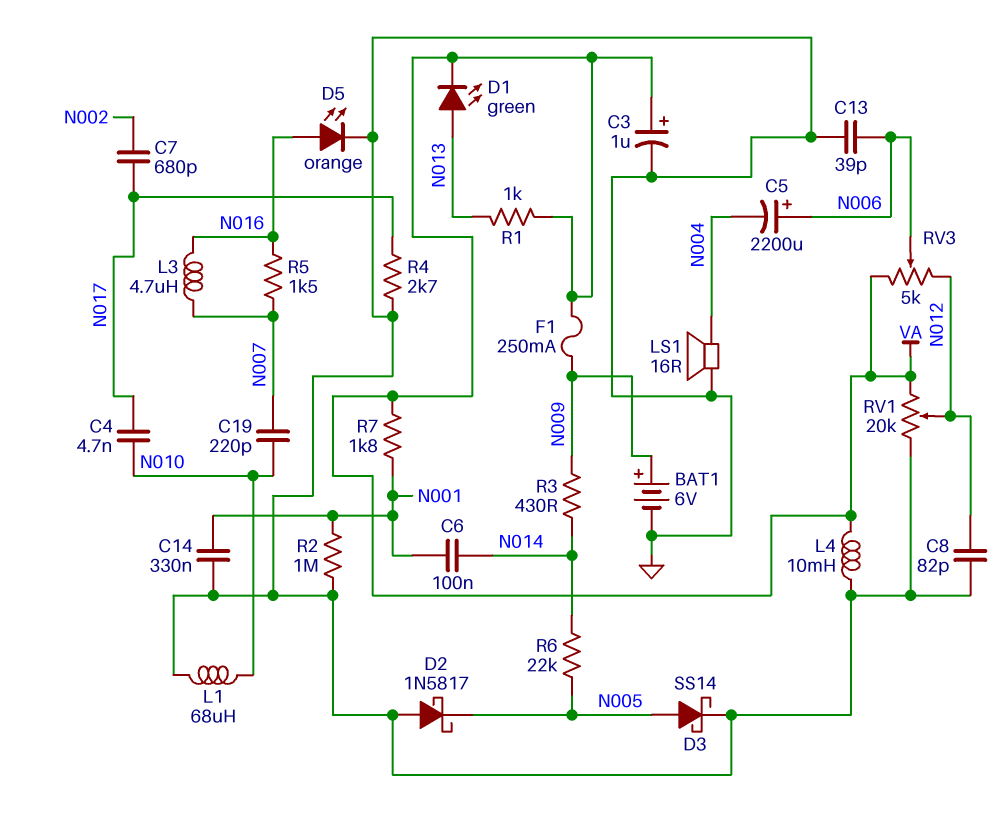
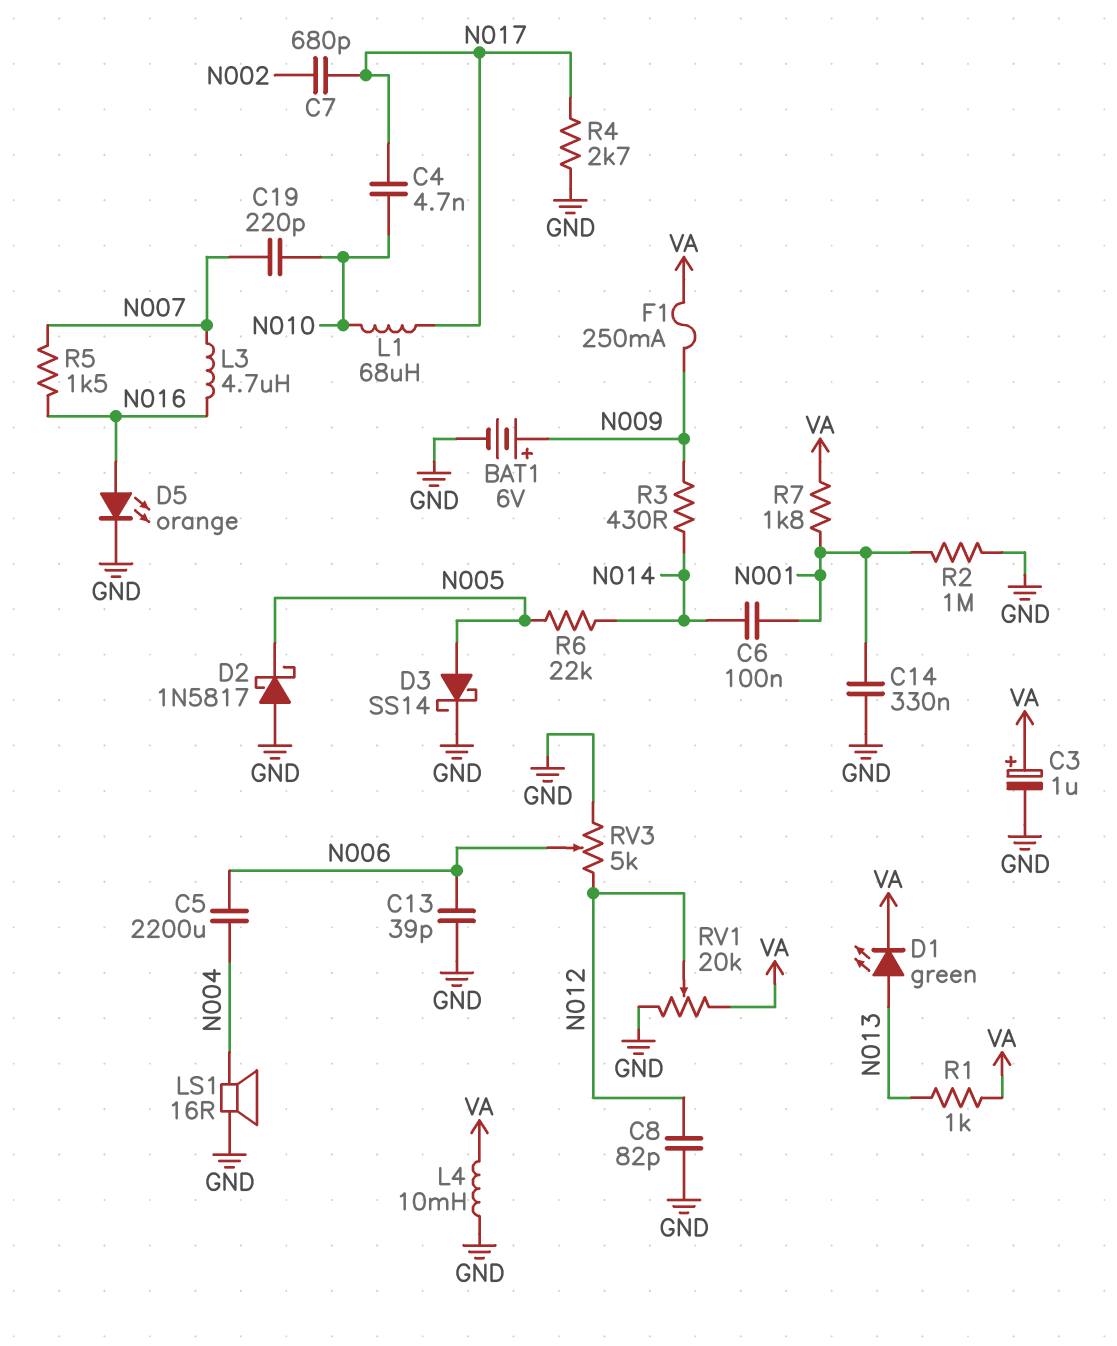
C5: 2200uF (plus N006, minus N004) -> 2200uF (N004, N006)
L1: 68uH (GND, N010) -> 68uH (N010, N017)
RV3: 5k (N012, VA, wiper N006) -> 5k (GND, N012, wiper N006)

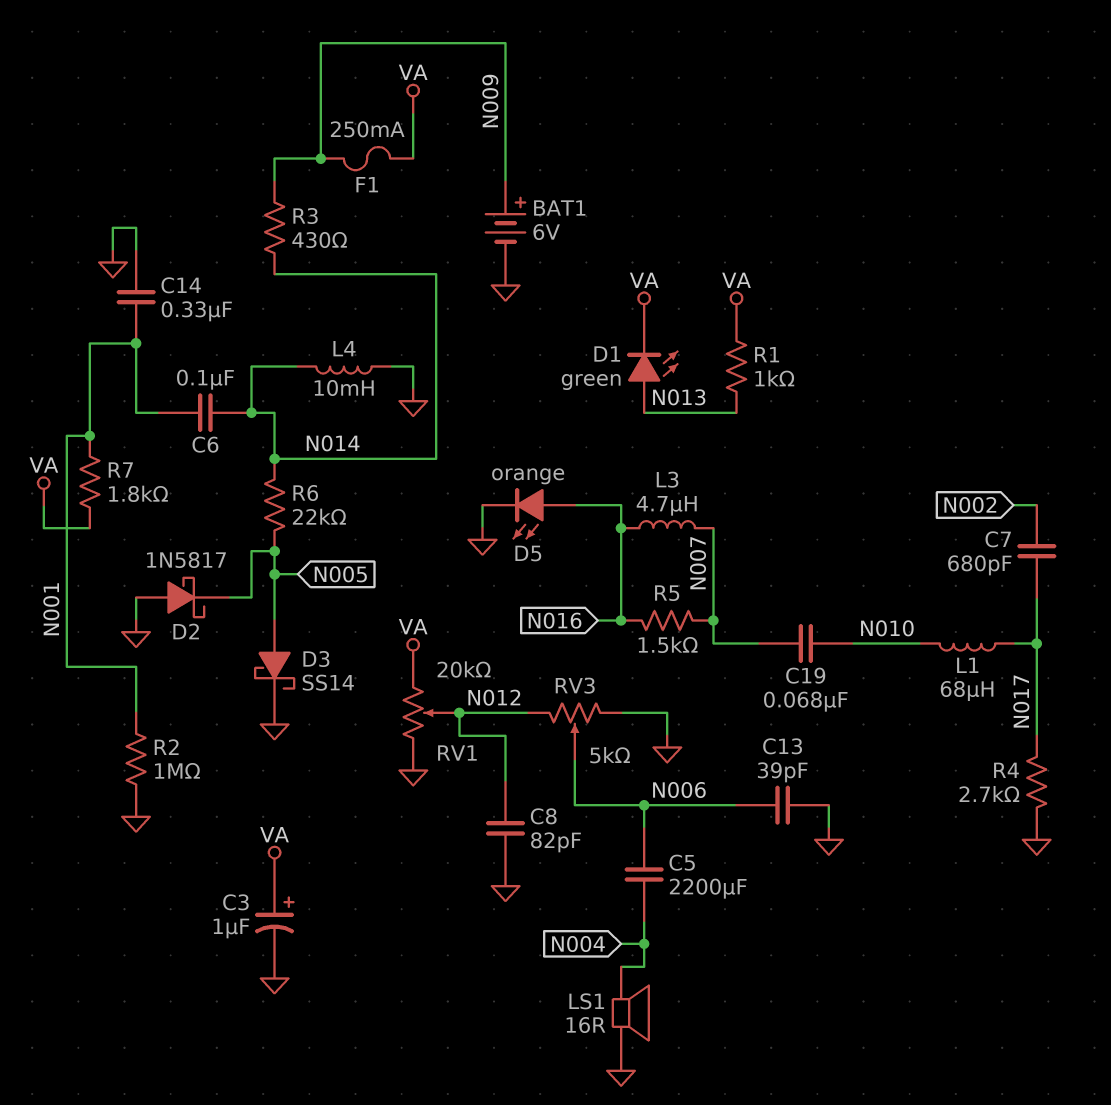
C4: 4.7nF (N010, N017) -> none
C19: 220pF (N007, N010) -> 68nF (N007, N010)
L4: 10mH (GND, VA) -> 10mH (GND, N014)

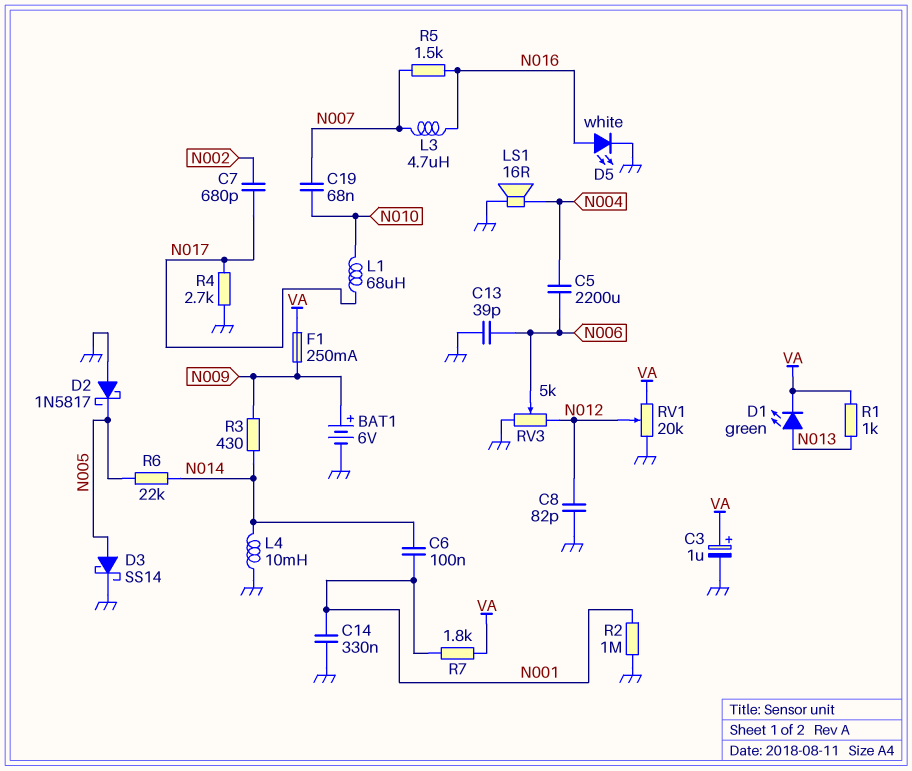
D5: LED orange (A N016, K GND) -> LED white (A N016, K GND)

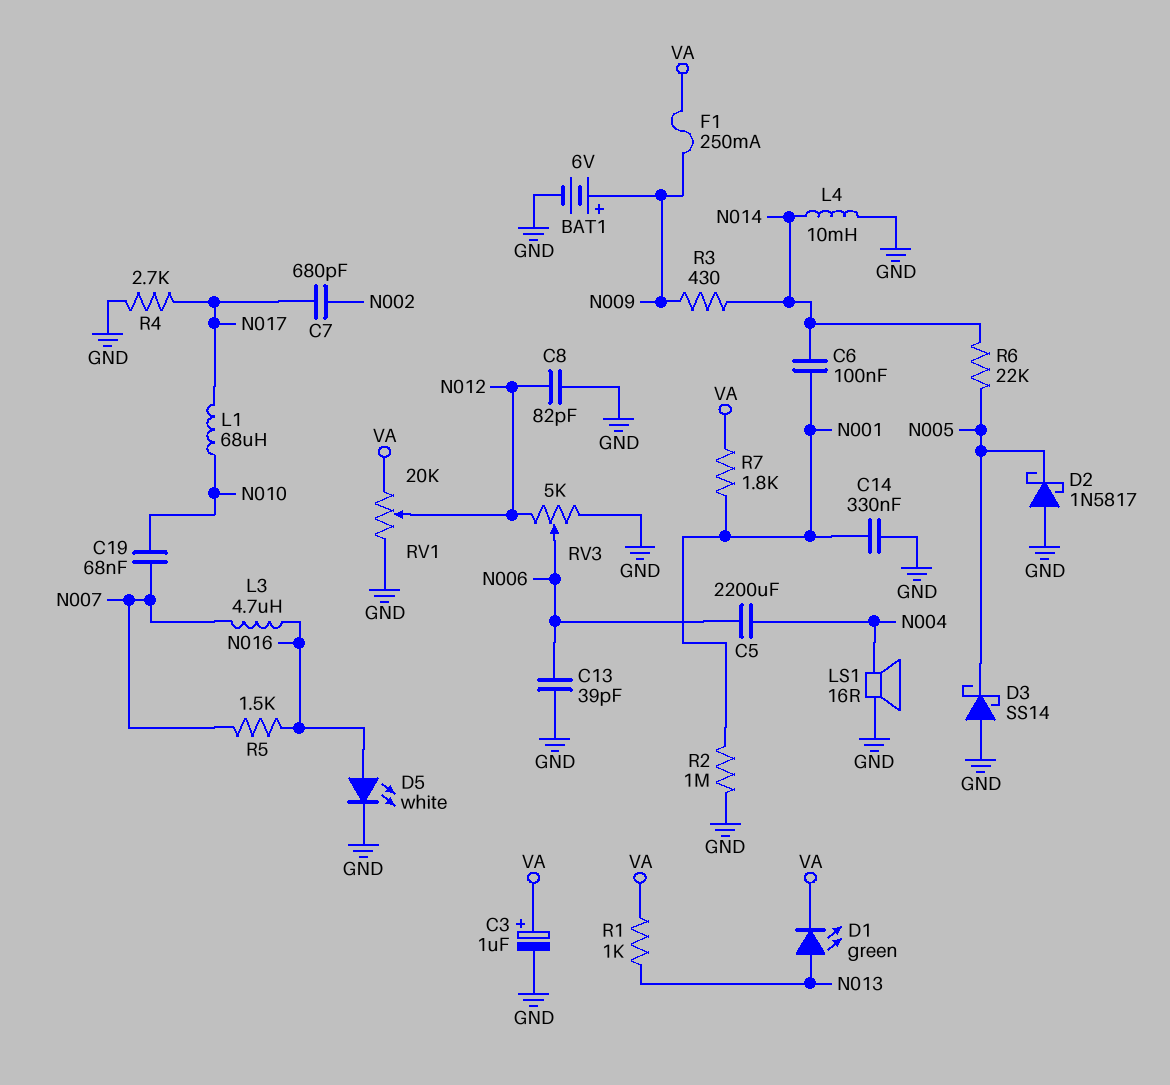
D3: schottky SS14 (A N005, K GND) -> schottky SS14 (A GND, K N005)

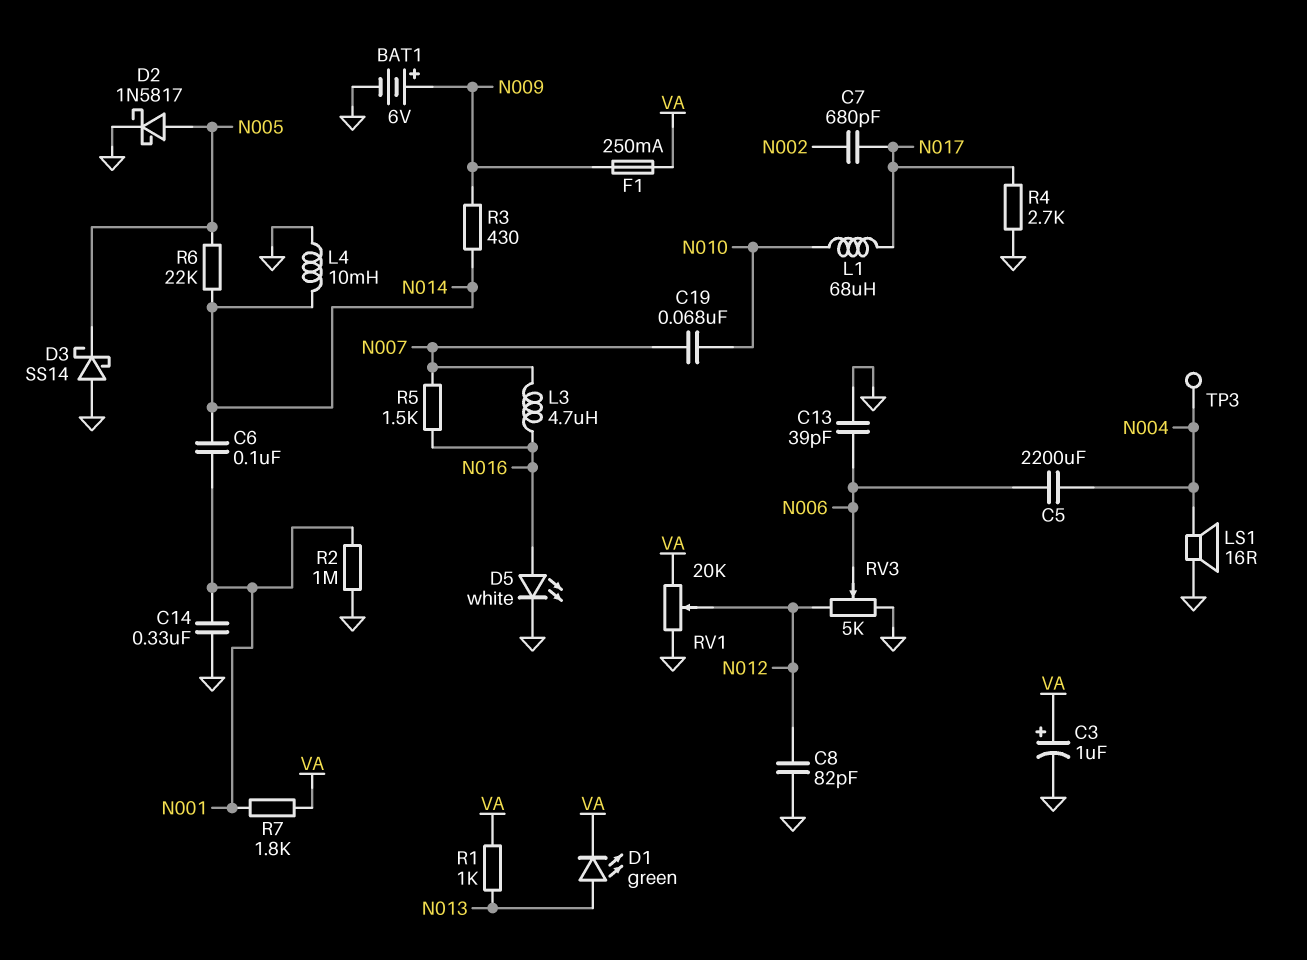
D2: schottky 1N5817 (A GND, K N005) -> schottky 1N5817 (A N005, K GND)
TP3: none -> test point (N004)

